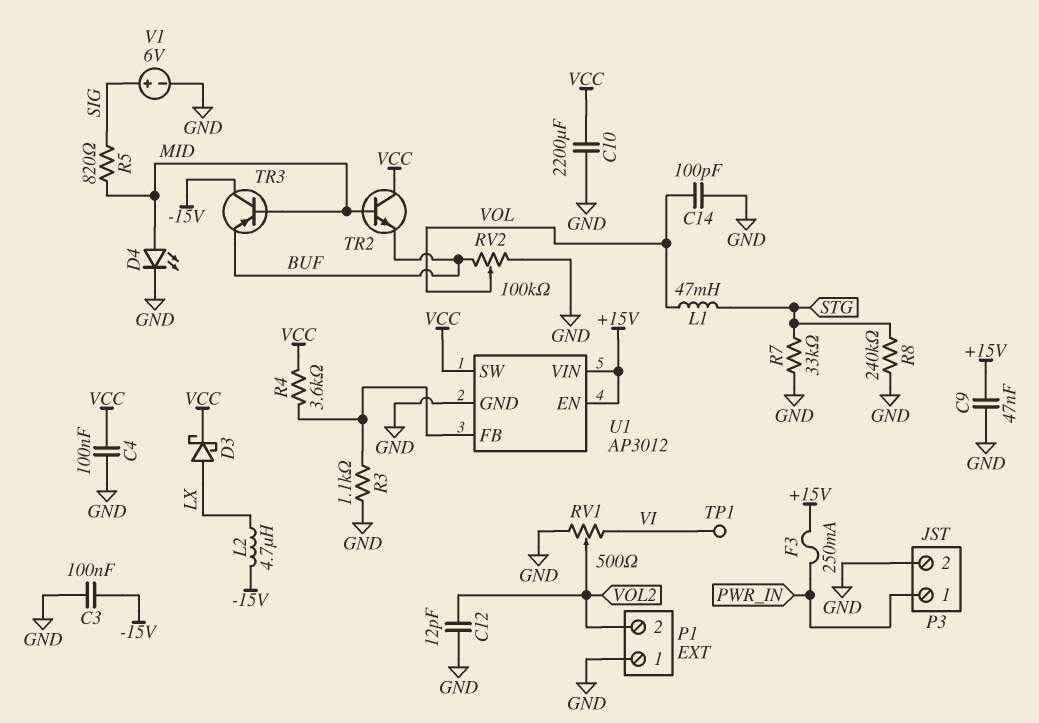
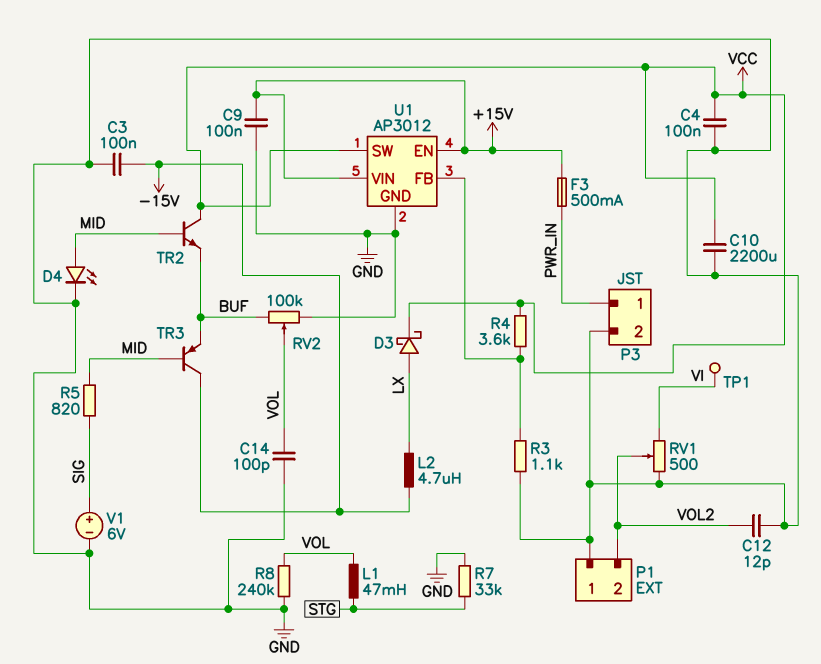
C9: 47nF (+15V, GND) -> 100nF (+15V, GND)
F3: 250mA (+15V, PWR_IN) -> 500mA (+15V, PWR_IN)
R8: 240k (GND, STG) -> 240k (GND, VOL)

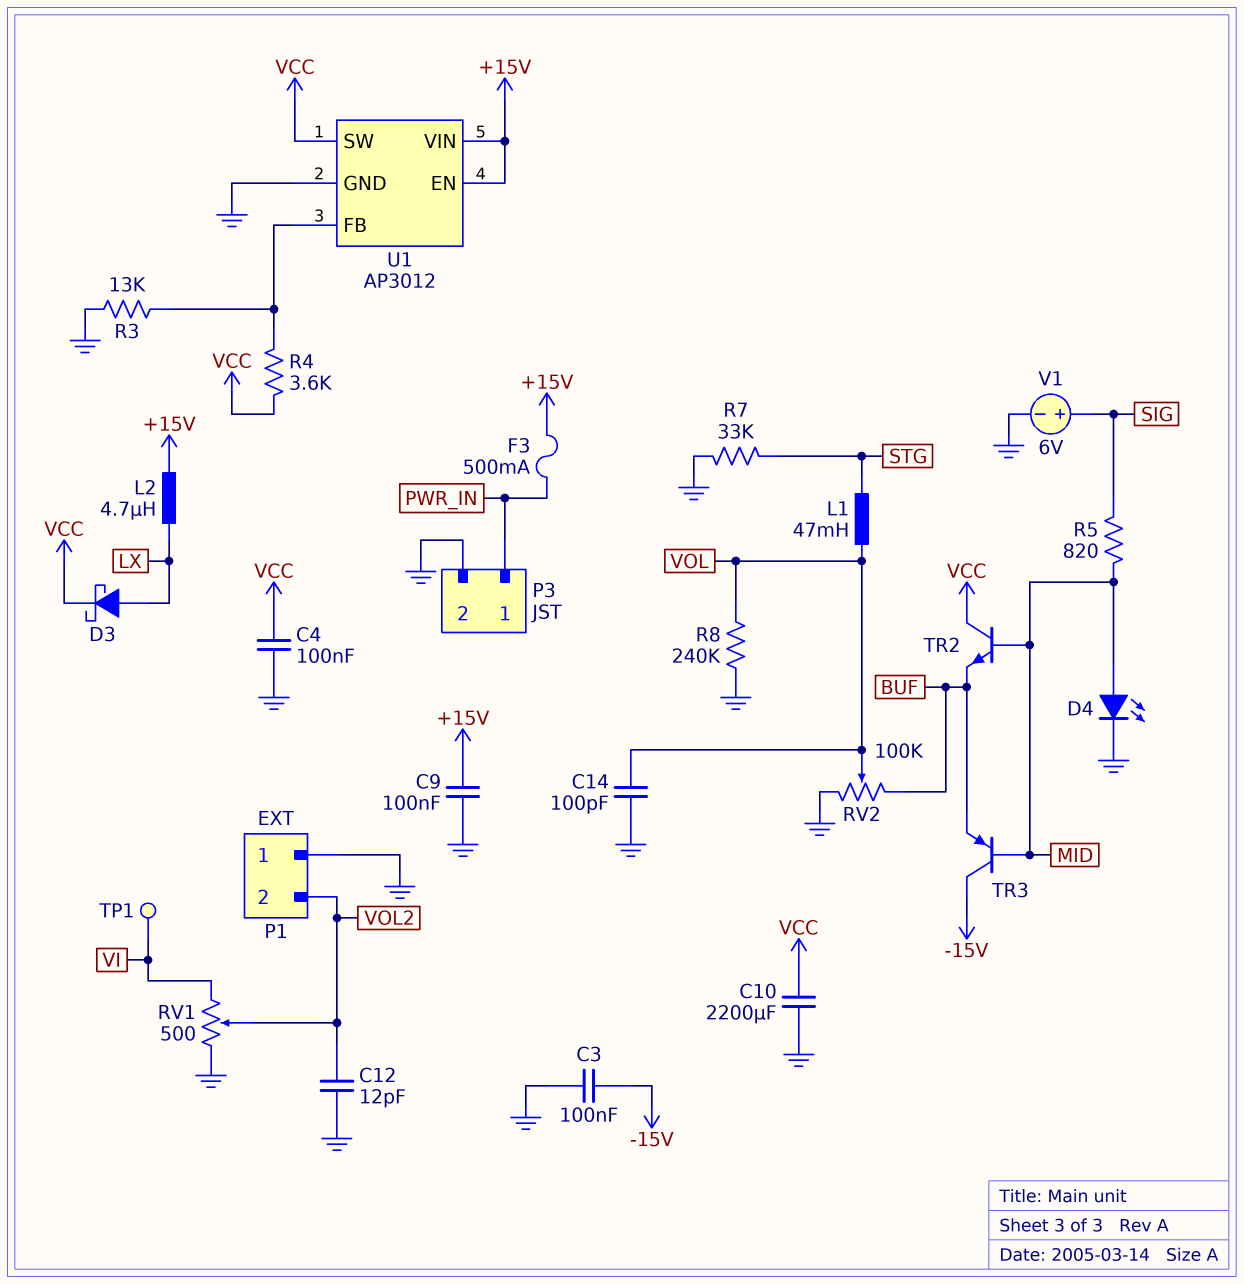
L2: 4.7uH (-15V, LX) -> 4.7uH (+15V, LX)
R3: 1.1k (GND, U1/FB) -> 13k (GND, U1/FB)

